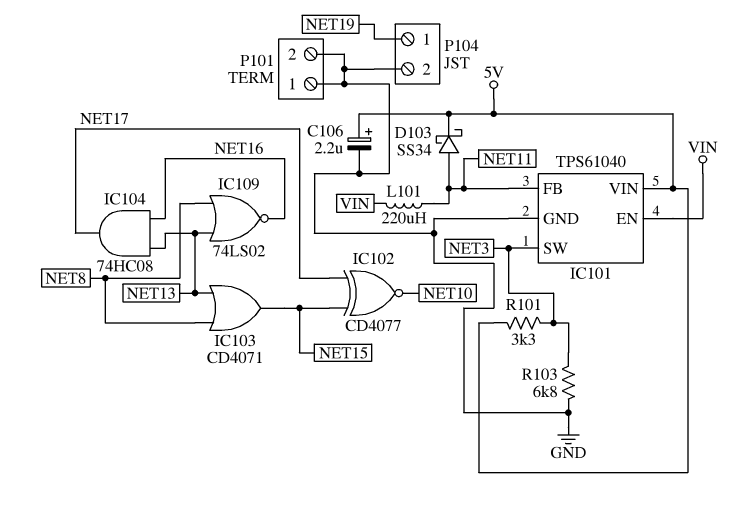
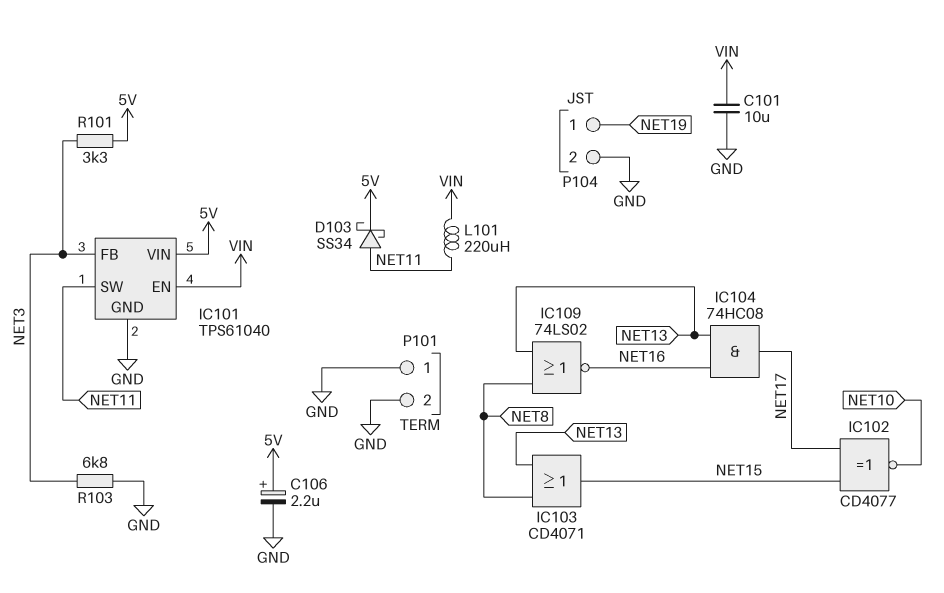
C101: none -> 10uF (GND, VIN)
IC101 pin FB: NET11 -> NET3
IC101 pin SW: NET3 -> NET11

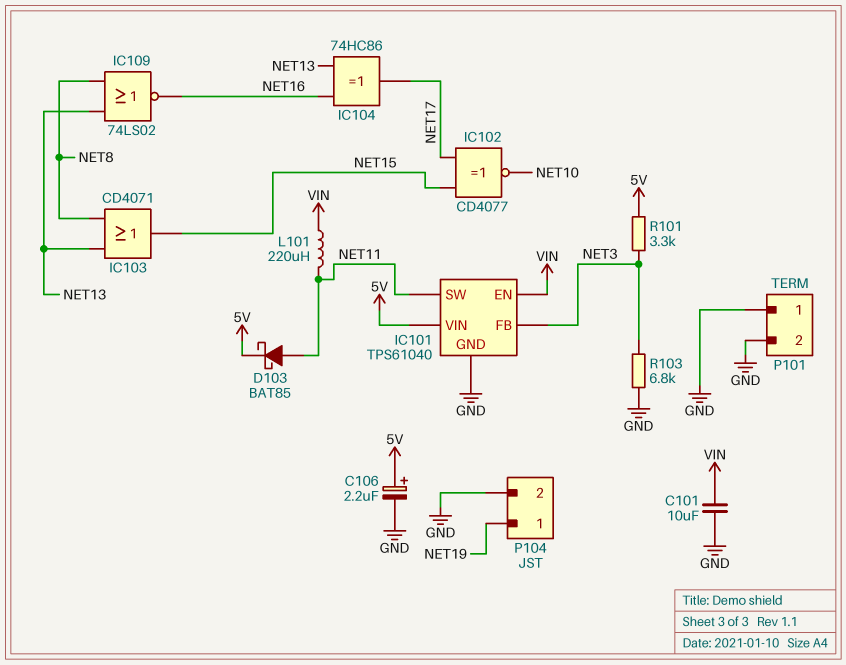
D103: schottky SS34 (A NET11, K 5V) -> schottky BAT85 (A NET11, K 5V)
IC104: AND 74HC08 (in NET13, in NET16, out NET17) -> XOR 74HC86 (in NET13, in NET16, out NET17)

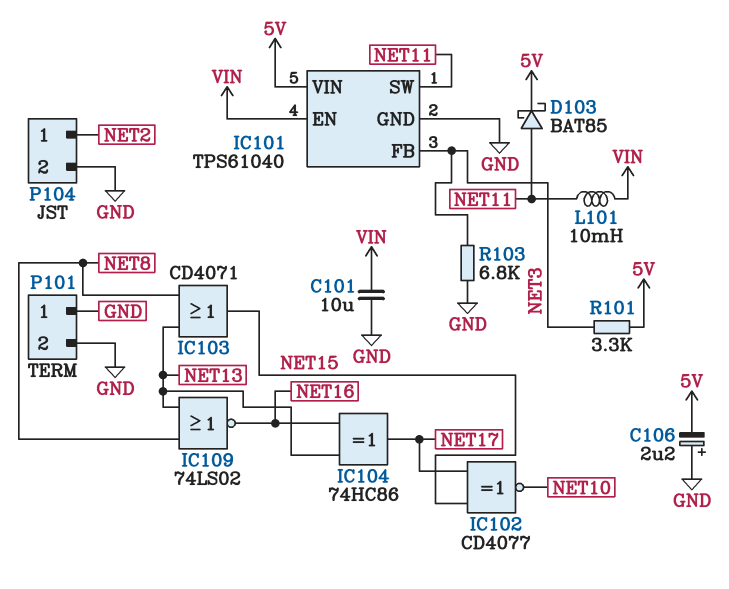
C106: 2.2uF (plus 5V, minus GND) -> 2.2uF (plus GND, minus 5V)
L101: 220uH (NET11, VIN) -> 10mH (NET11, VIN)
P104 pin 1: NET19 -> NET2

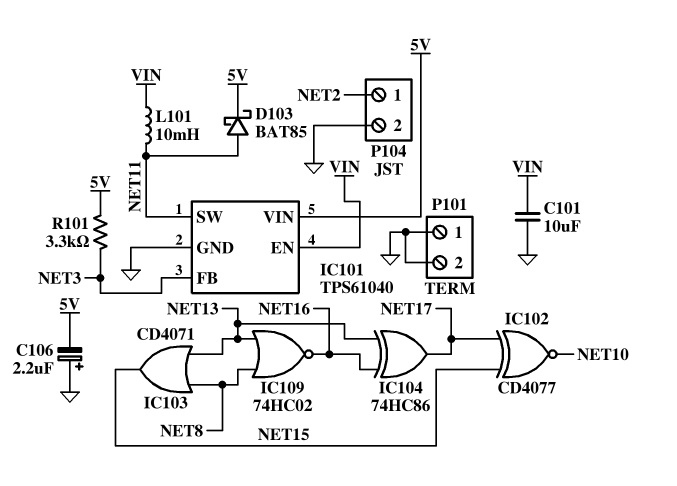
IC109: NOR 74LS02 (in NET8, in NET13, out NET16) -> NOR 74HC02 (in NET8, in NET13, out NET16)
R103: 6.8k (GND, NET3) -> none

